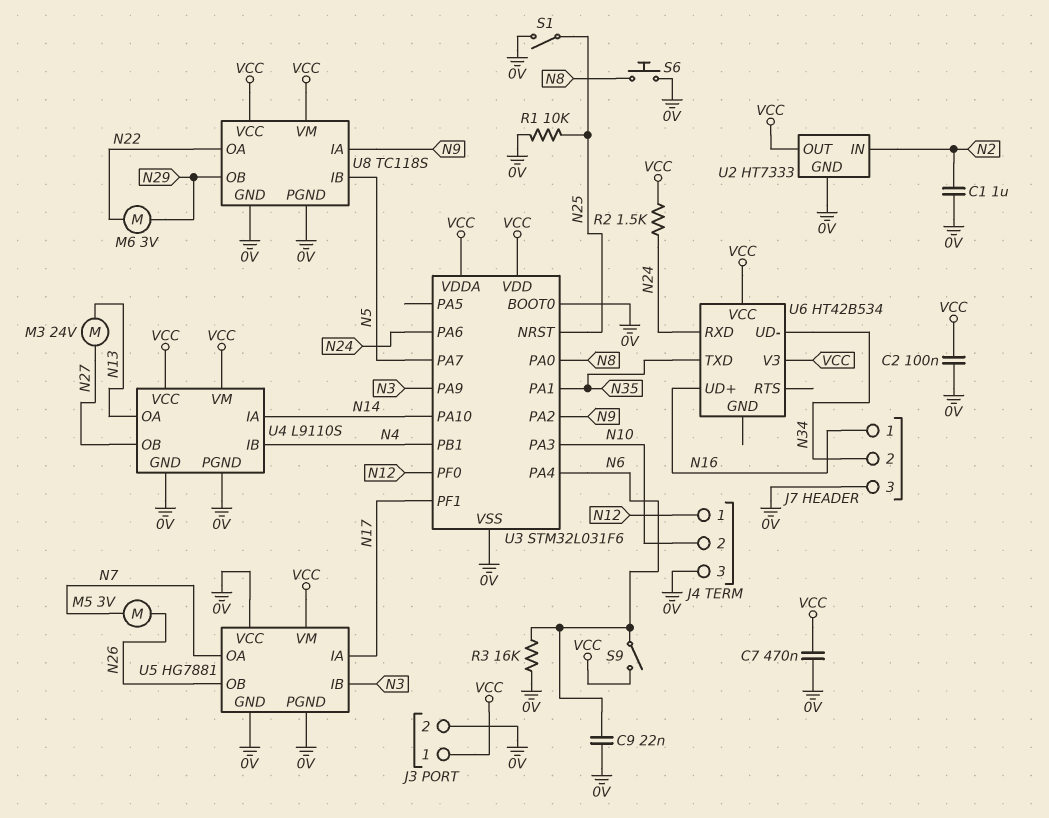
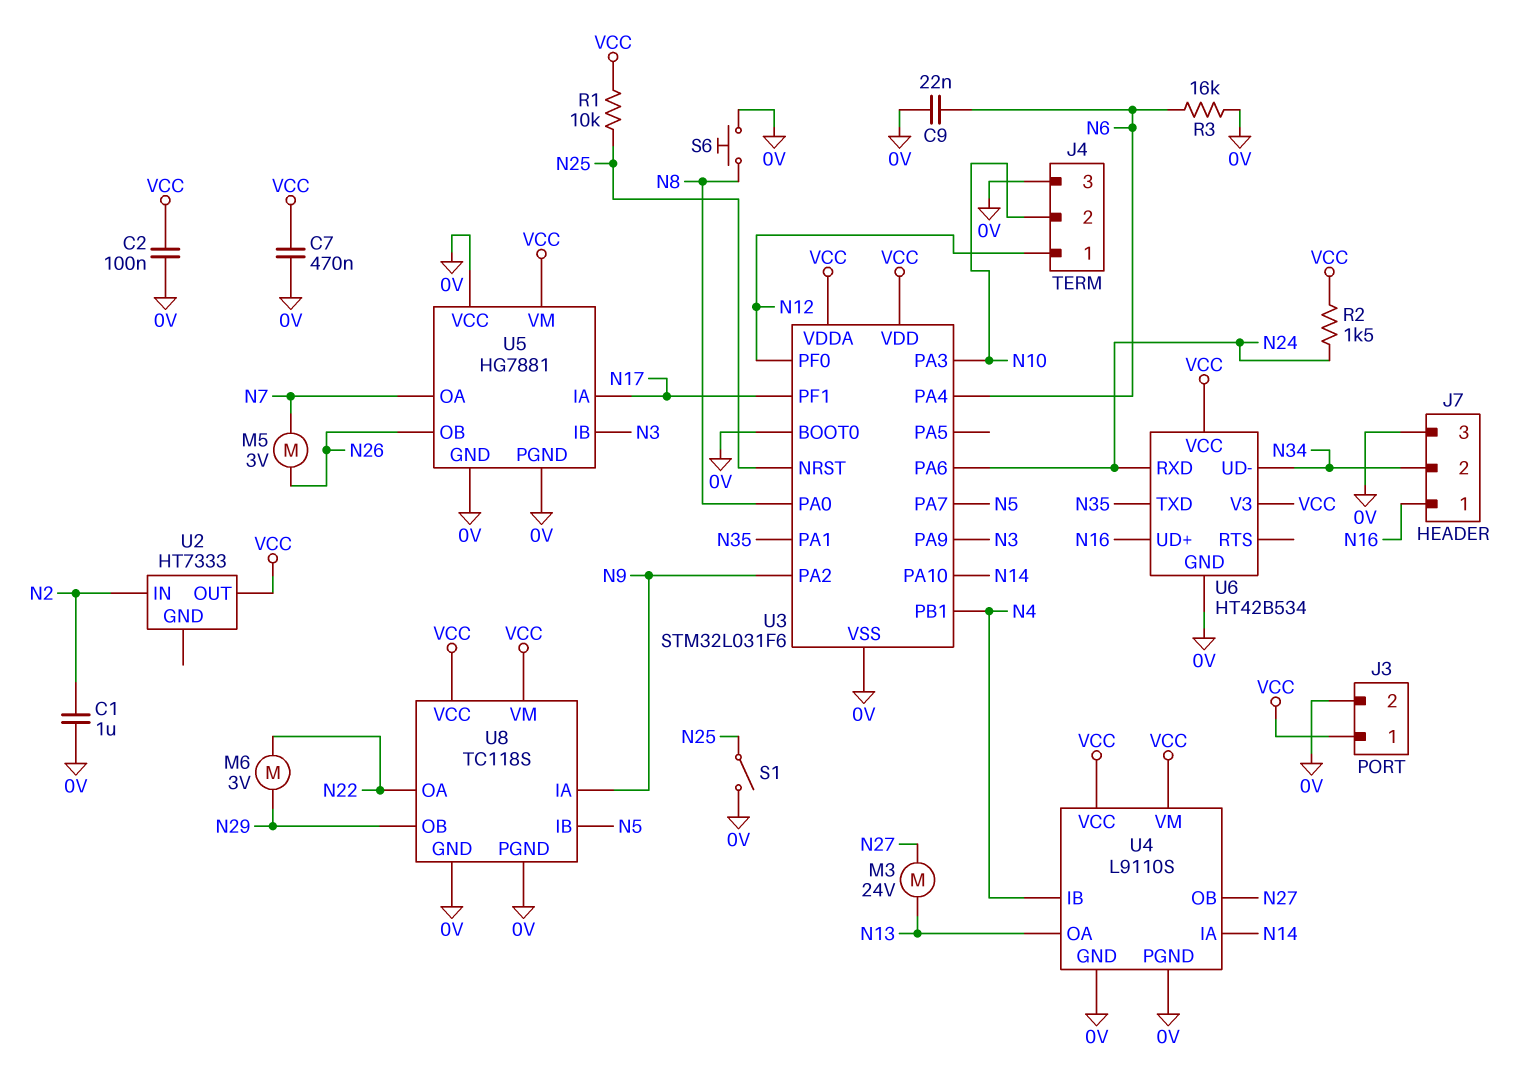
R1: 10k (0V, N25) -> 10k (N25, VCC)
S9: switch (N6, VCC) -> none
U2 pin GND: 0V -> none
U6 pin GND: none -> 0V

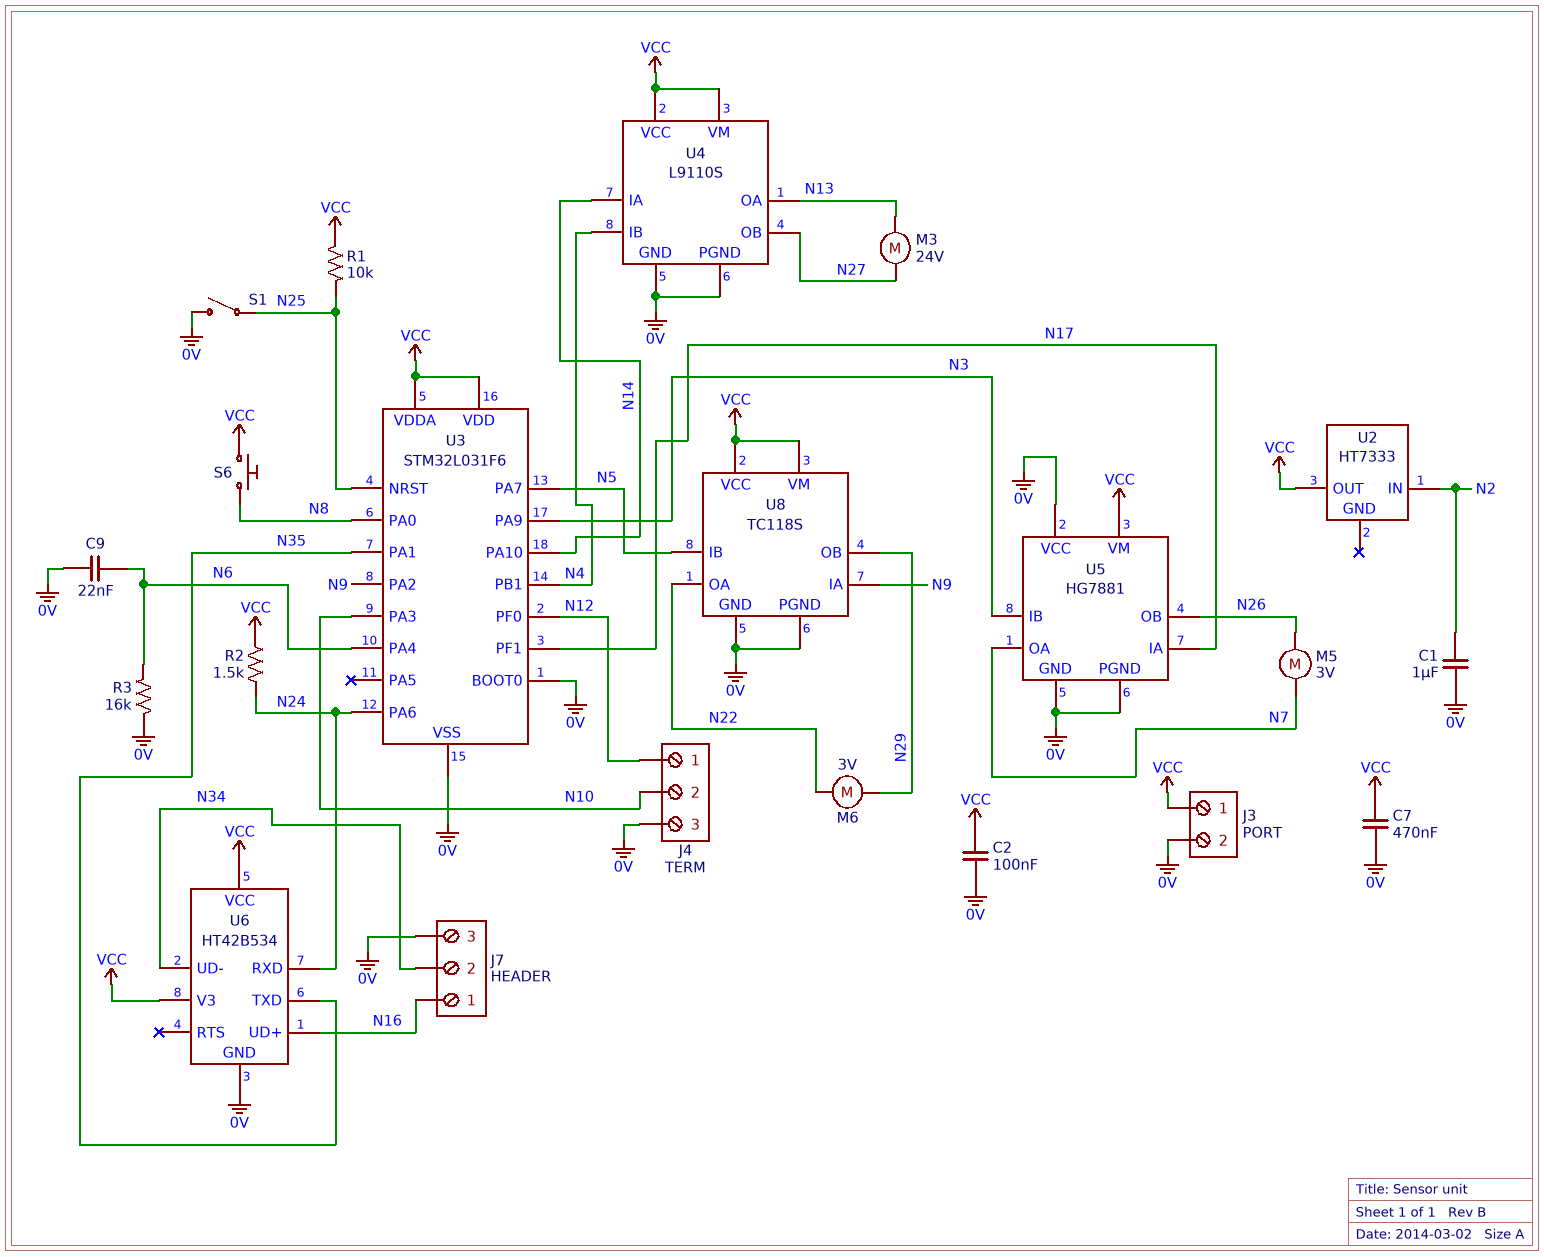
S6: button (0V, N8) -> button (N8, VCC)

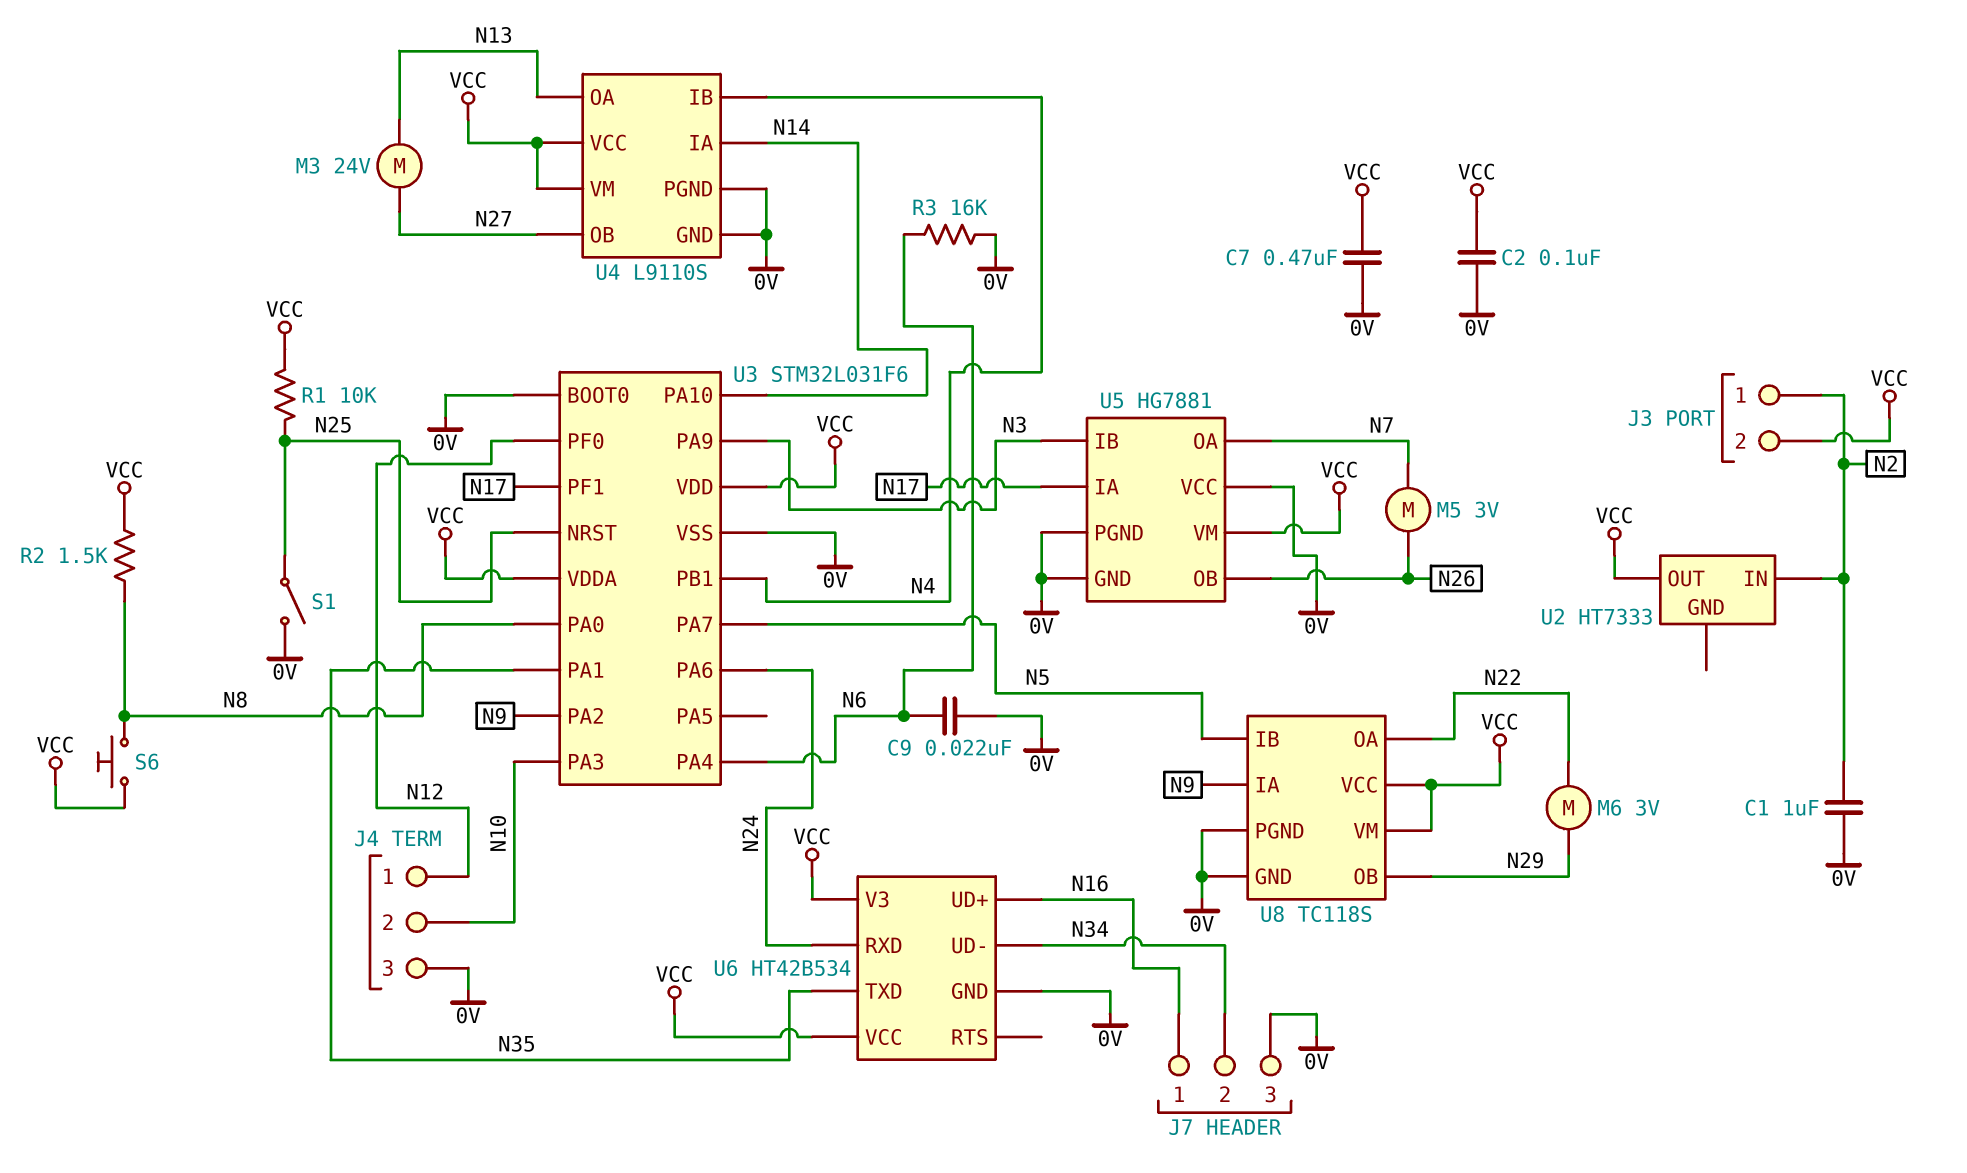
J3 pin 1: VCC -> N2
J3 pin 2: 0V -> VCC
R2: 1.5k (N24, VCC) -> 1.5k (N8, VCC)

